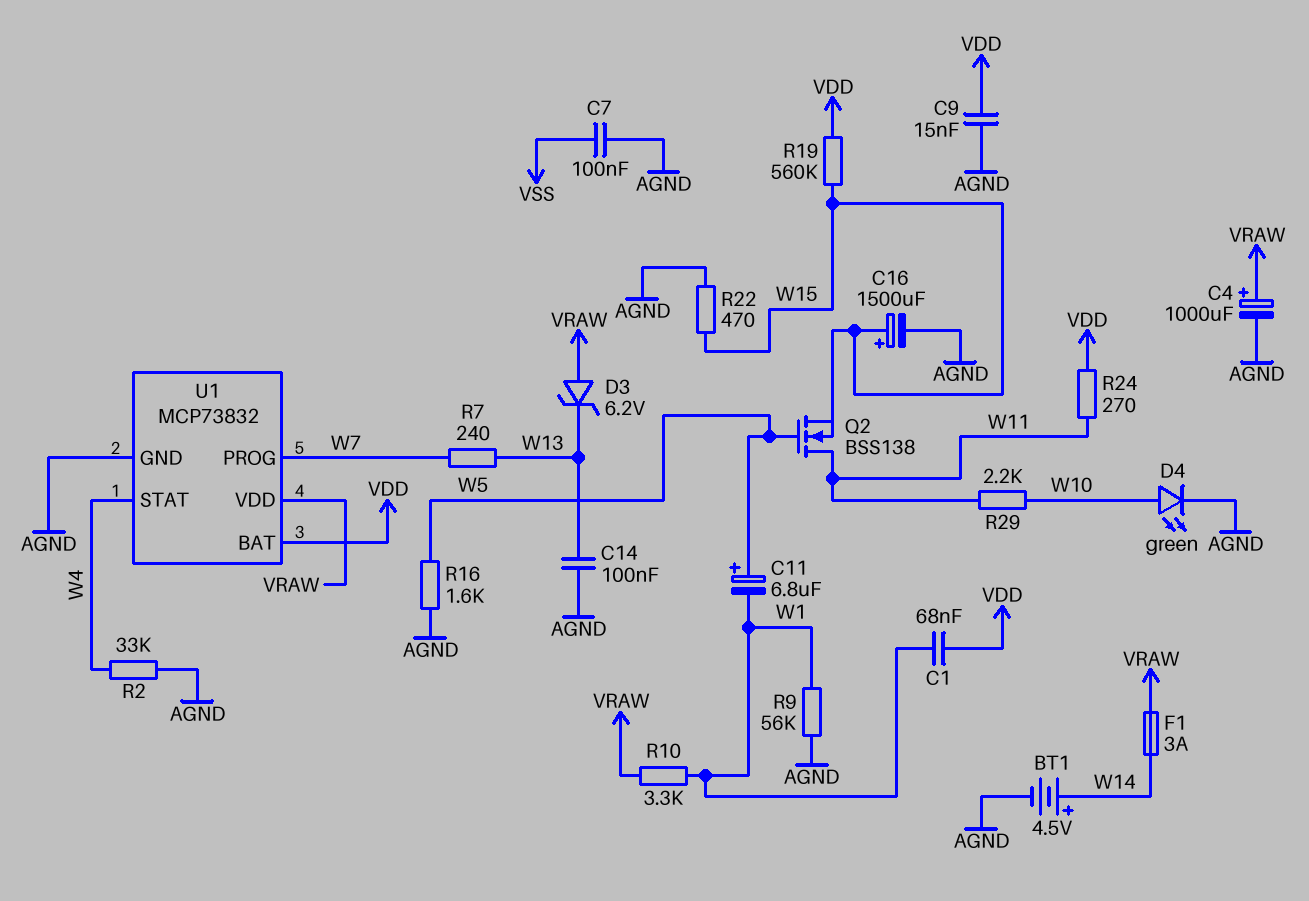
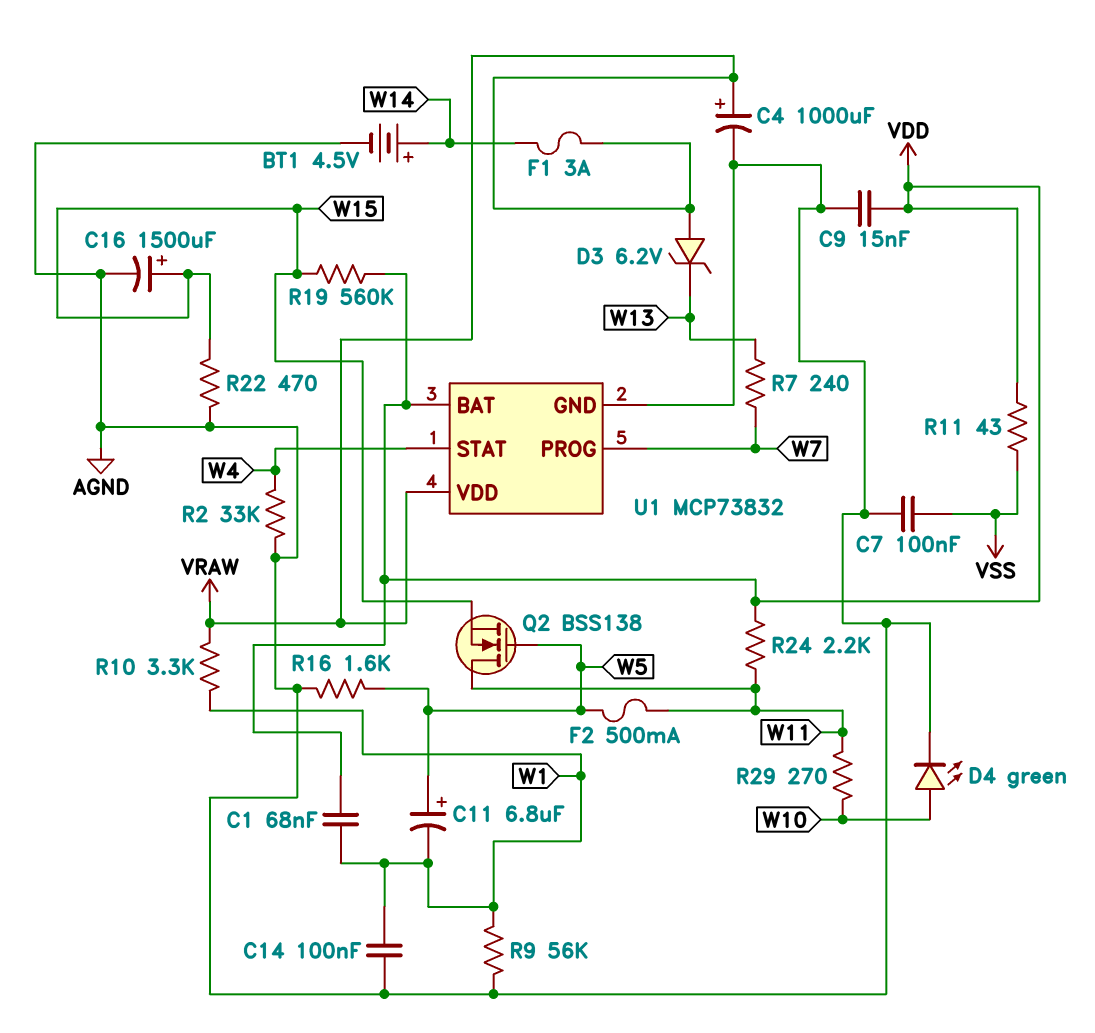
C14: 100nF (AGND, W13) -> 100nF (AGND, W1)
F2: none -> 500mA (W5, W11)
R11: none -> 43 (VDD, VSS)
R24: 270 (VDD, W11) -> 2.2k (VDD, W11)
R29: 2.2k (W10, W11) -> 270 (W10, W11)

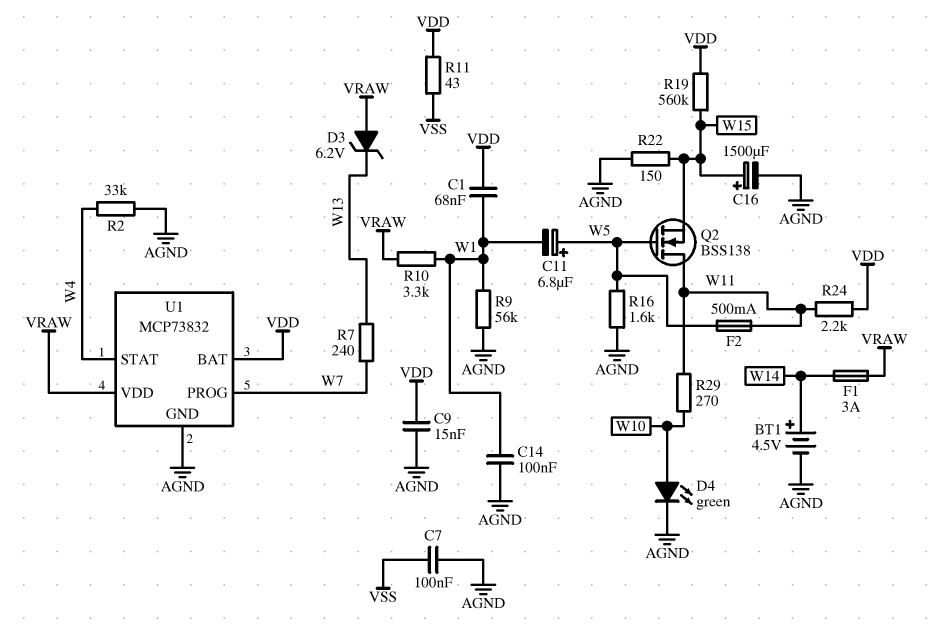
C4: 1000uF (plus VRAW, minus AGND) -> none
R22: 470 (AGND, W15) -> 150 (AGND, W15)

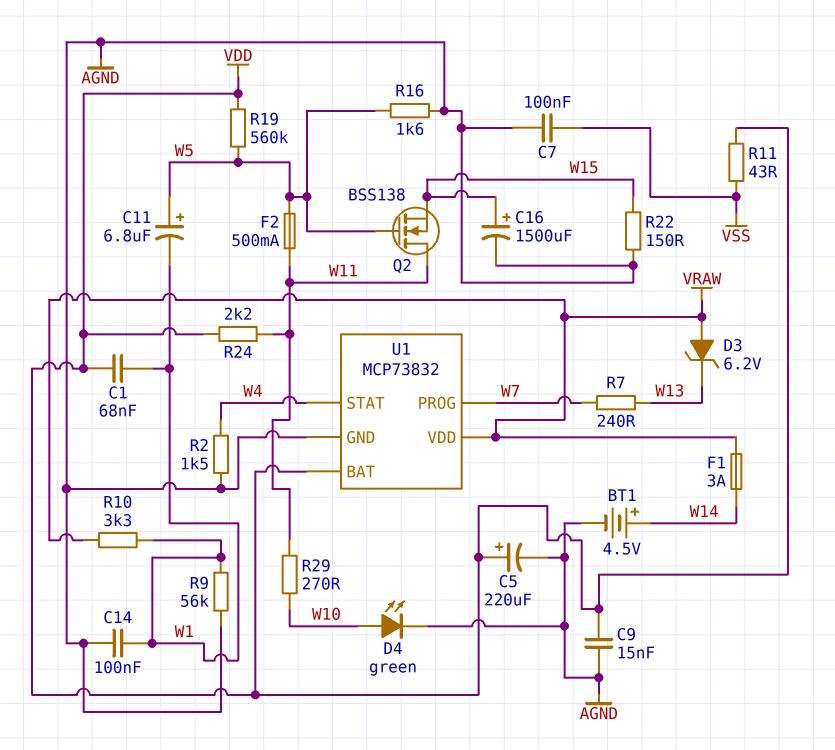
C5: none -> 220uF (plus VDD, minus AGND)
R2: 33k (AGND, W4) -> 1.5k (AGND, W4)
R19: 560k (VDD, W15) -> 560k (VDD, W5)

